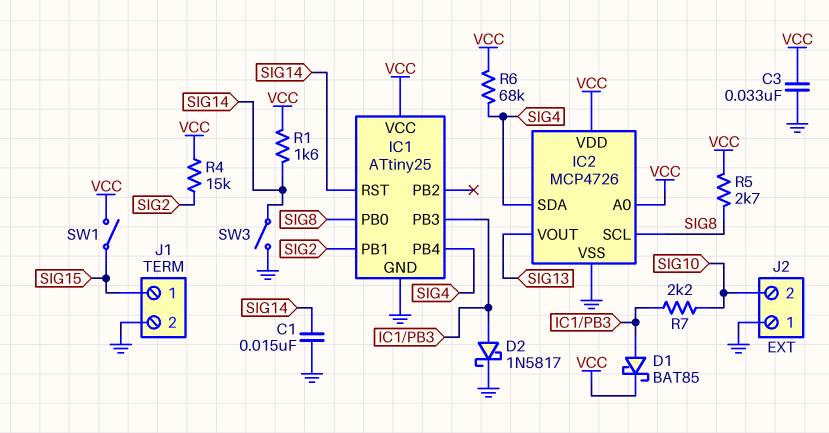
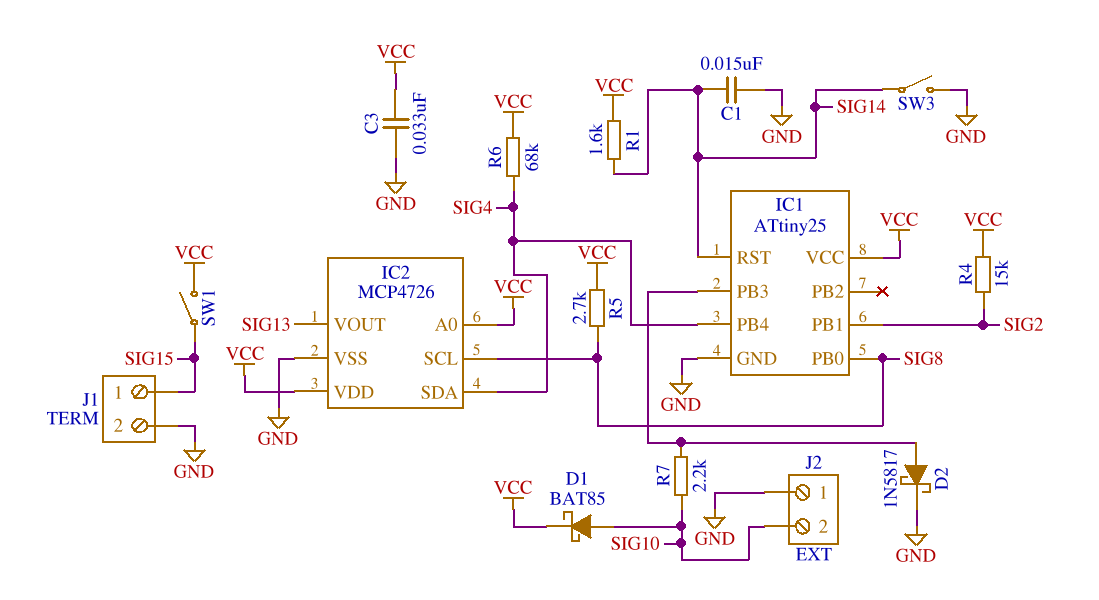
D1: schottky BAT85 (A IC1/PB3, K VCC) -> schottky BAT85 (A SIG10, K VCC)

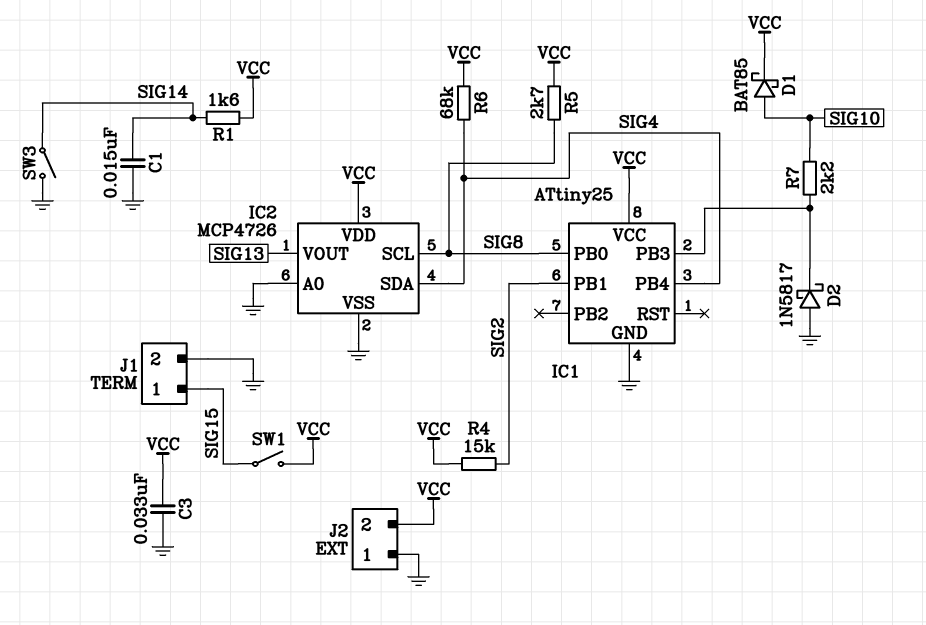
D2: schottky 1N5817 (A IC1/PB3, K GND) -> schottky 1N5817 (A GND, K IC1/PB3)
IC1 pin RST: SIG14 -> none
IC2 pin A0: VCC -> GND
J2 pin 2: SIG10 -> VCC

